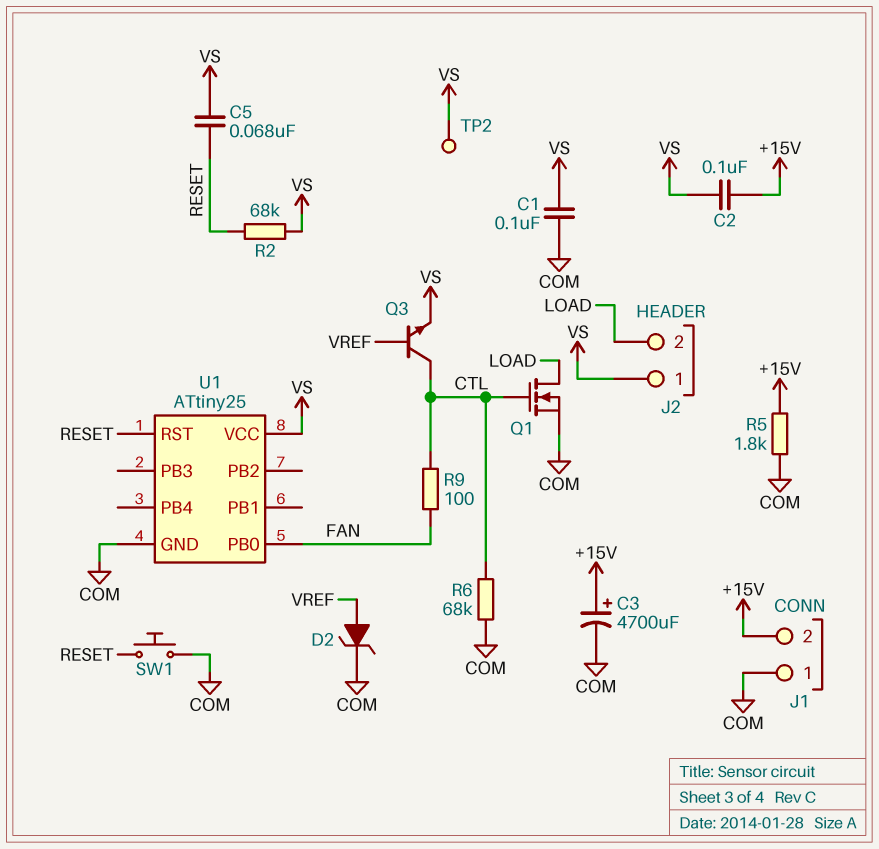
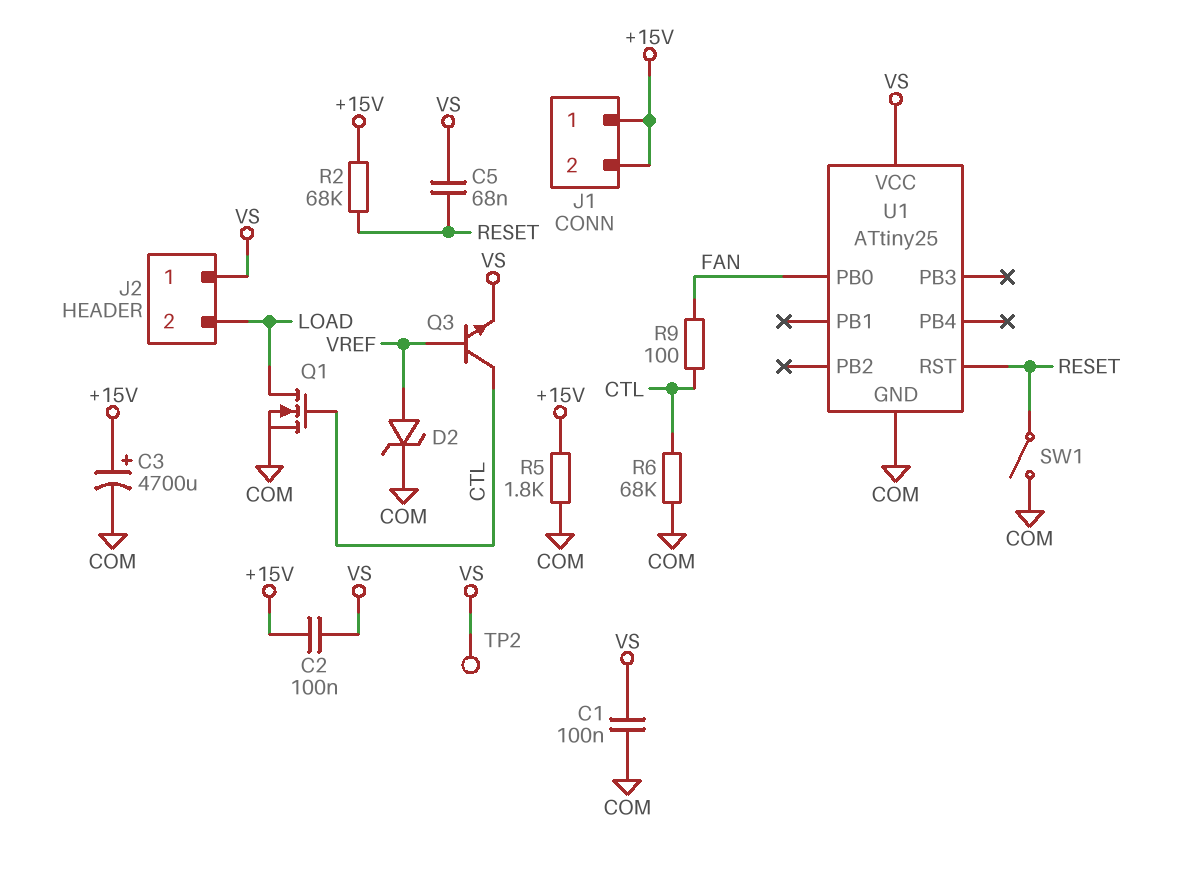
J1 pin 1: COM -> +15V
R2: 68k (RESET, VS) -> 68k (+15V, RESET)
SW1: button (COM, RESET) -> switch (COM, RESET)

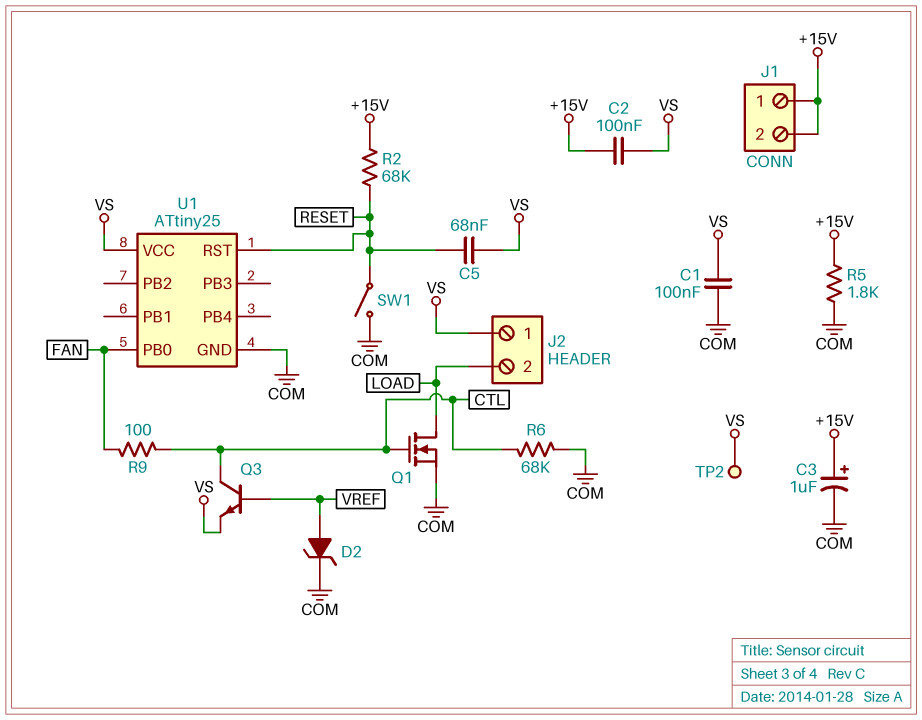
C3: 4700uF (plus +15V, minus COM) -> 1uF (plus +15V, minus COM)

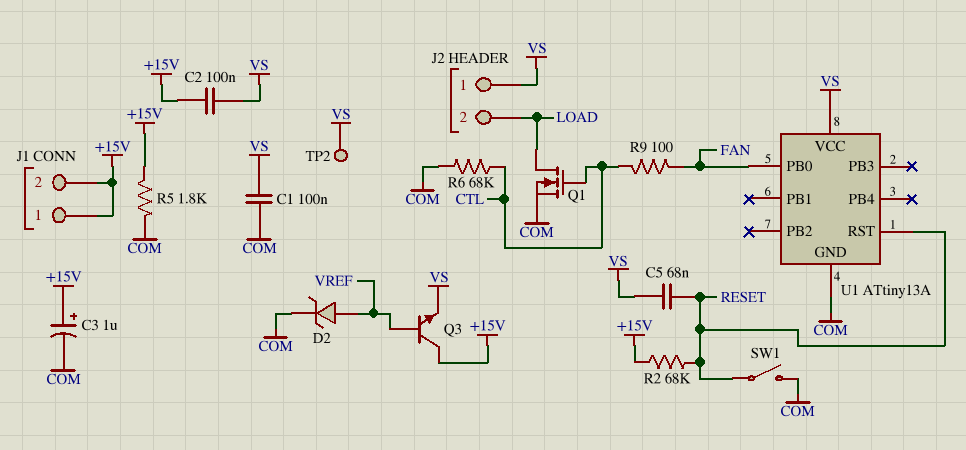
Q3: NPN (B VREF, C CTL, E VS) -> NPN (B VREF, C +15V, E VS)
U1: ATtiny25 -> ATtiny13A

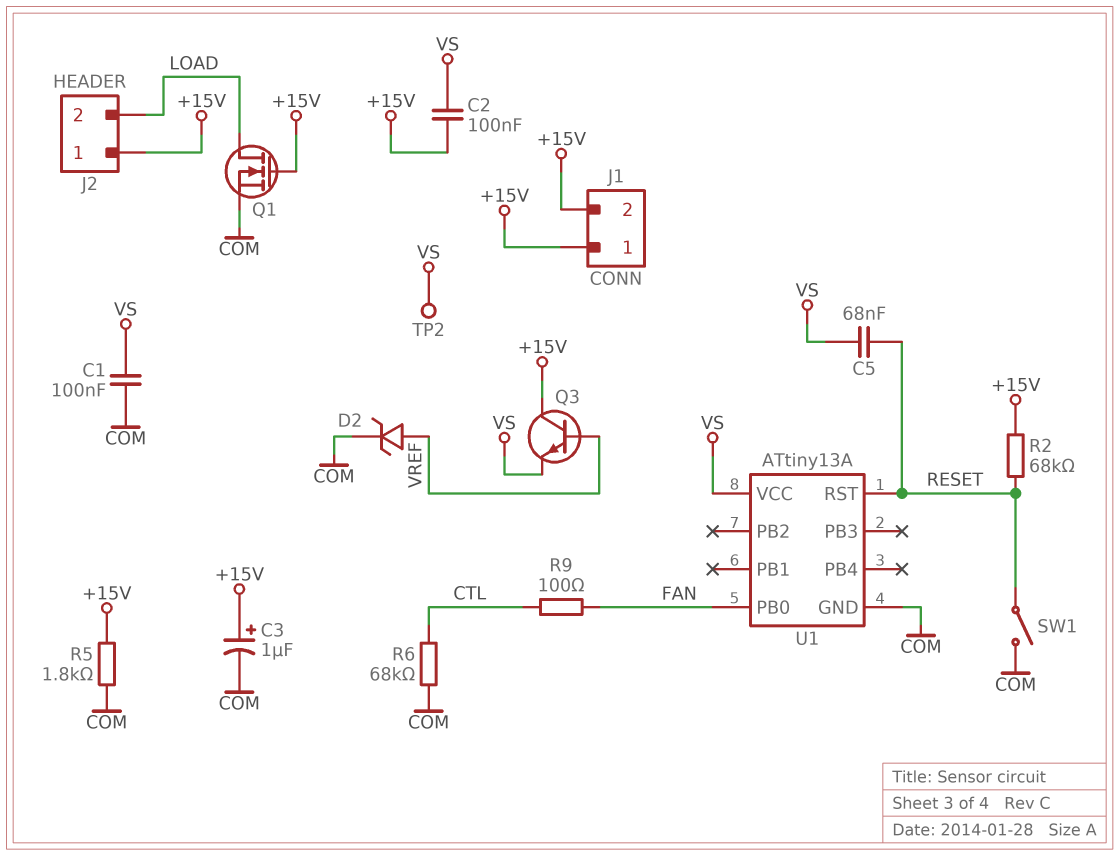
J2 pin 1: VS -> +15V
Q1: NMOS (G CTL, D LOAD, S COM) -> NMOS (G +15V, D LOAD, S COM)

